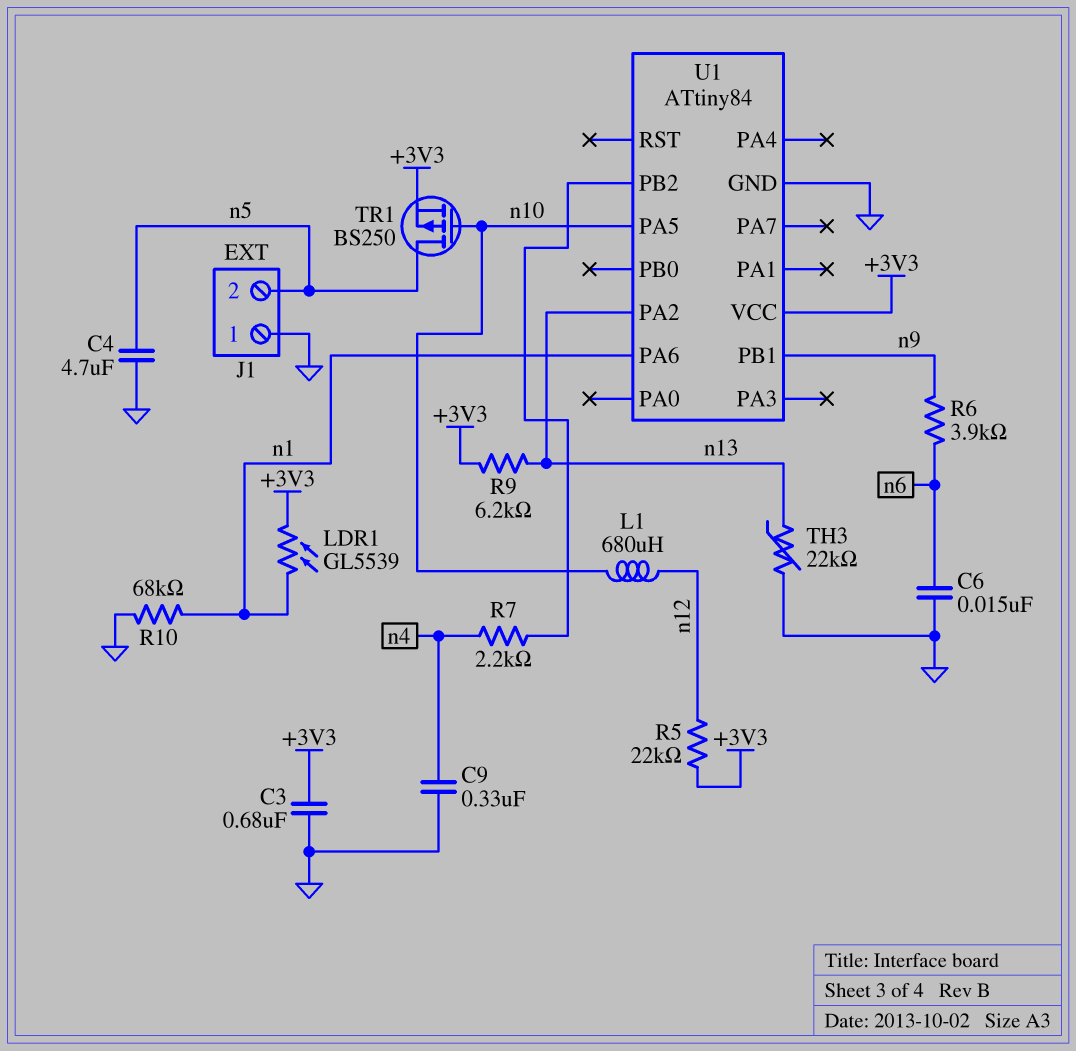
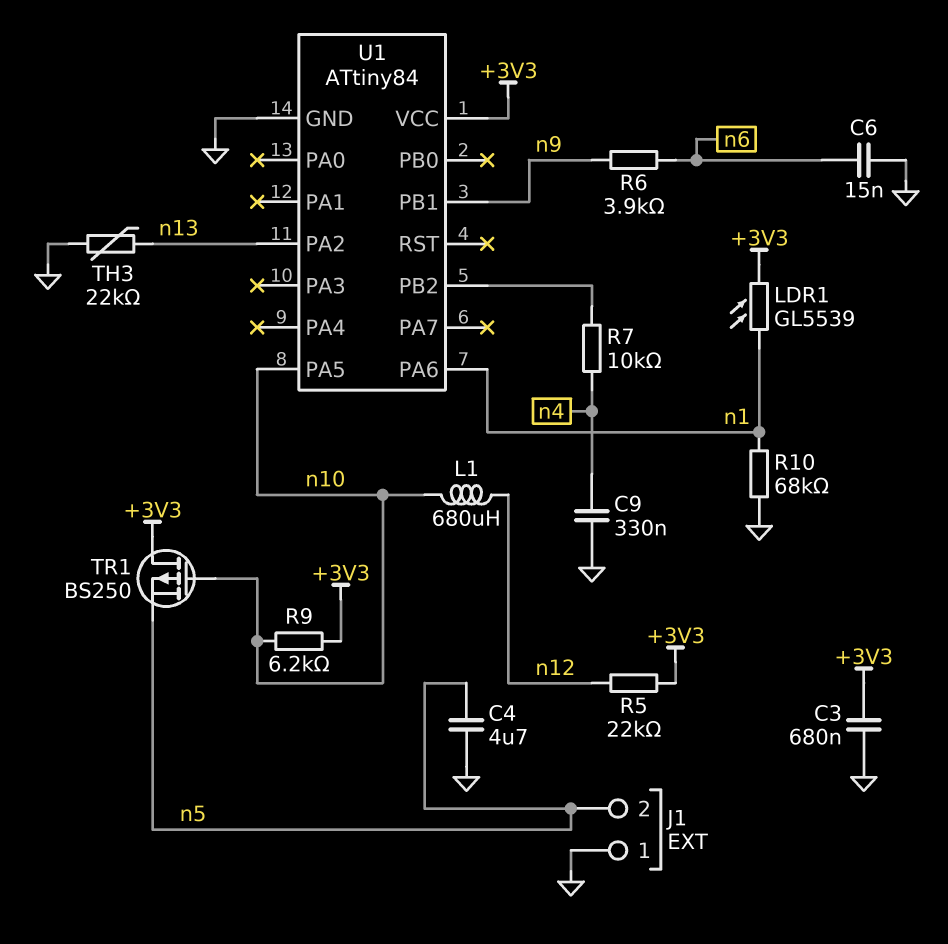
R7: 2.2k (U1/PB2, n4) -> 10k (U1/PB2, n4)
R9: 6.2k (+3V3, n13) -> 6.2k (+3V3, n10)
TR1: PMOS BS250 (G n10, D n5, S +3V3) -> PMOS BS250 (G n10, D +3V3, S n5)

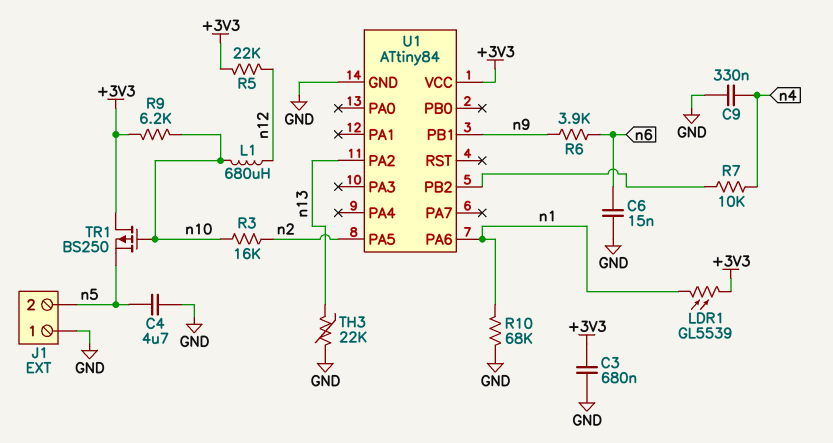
R3: none -> 16k (n2, n10)
U1 pin PA5: n10 -> n2

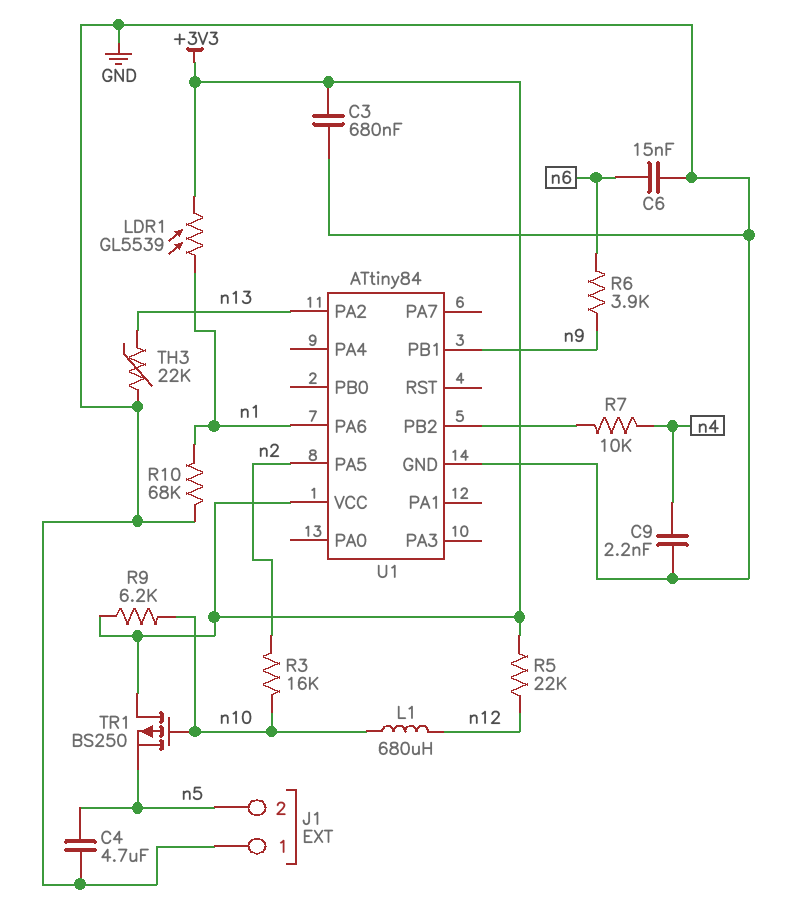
C9: 330nF (GND, n4) -> 2.2nF (GND, n4)

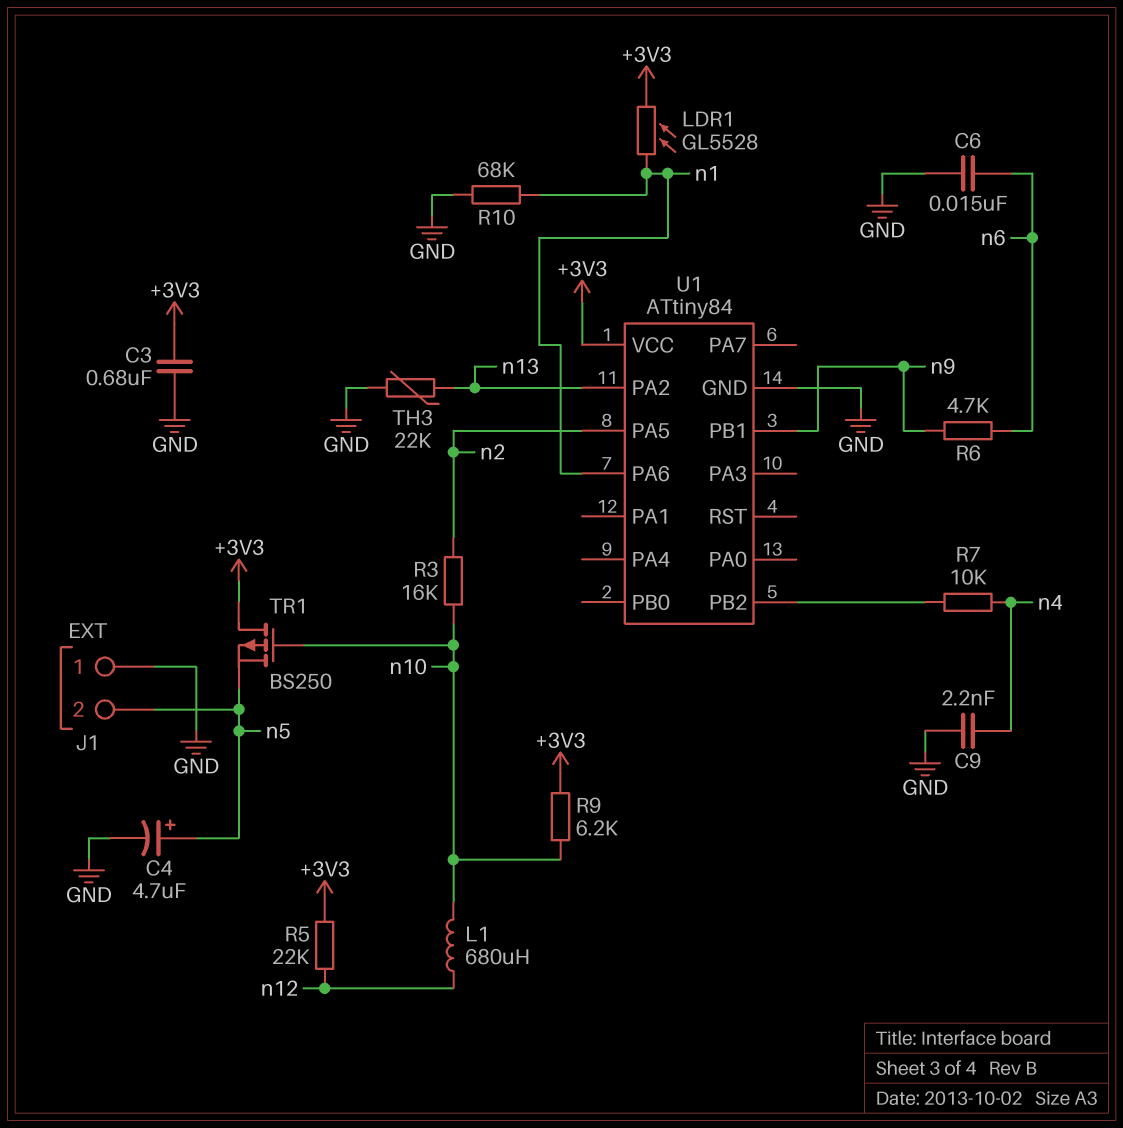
C4: 4.7uF (GND, n5) -> 4.7uF (plus n5, minus GND)
LDR1: GL5539 (+3V3, n1) -> GL5528 (+3V3, n1)
R6: 3.9k (n6, n9) -> 4.7k (n6, n9)

